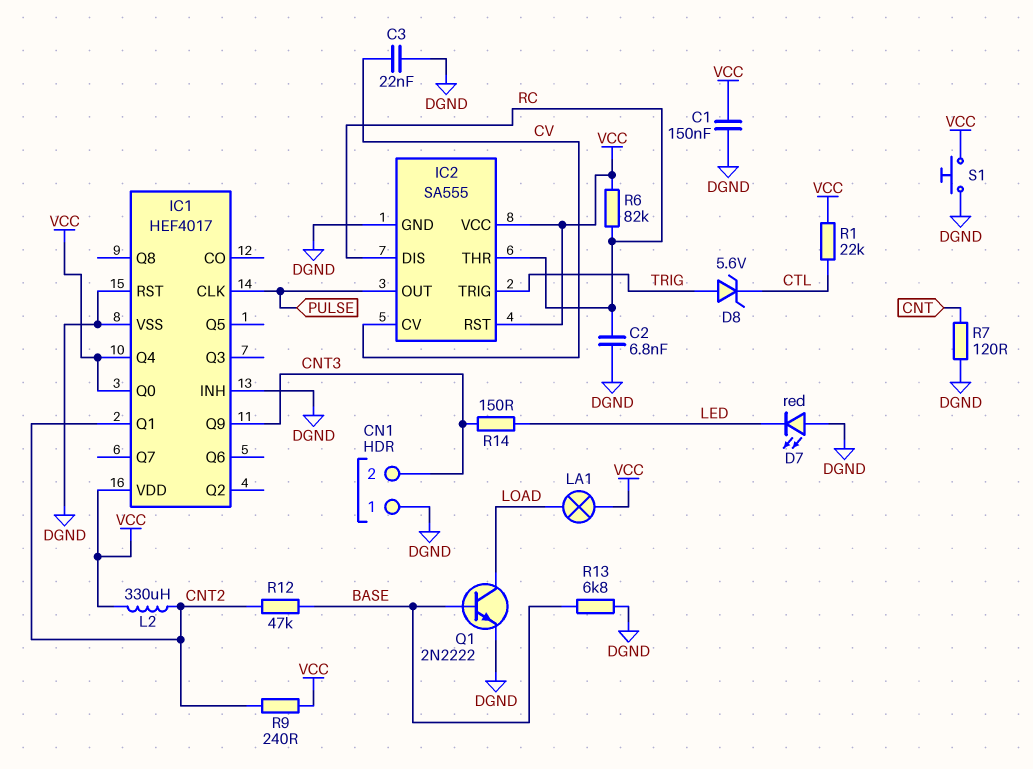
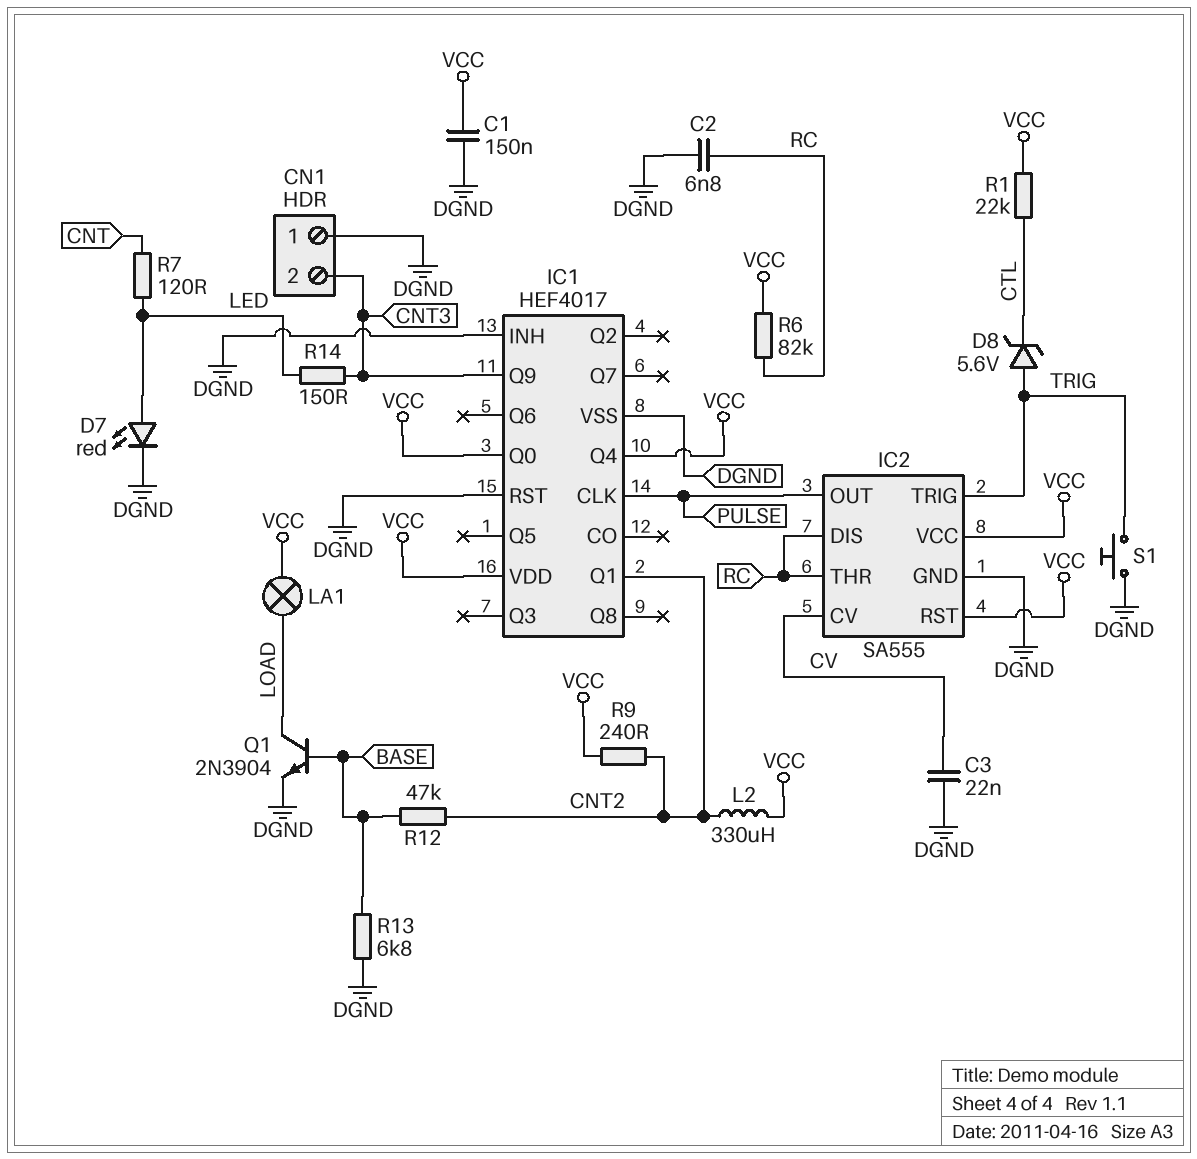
D7: LED red (A DGND, K LED) -> LED red (A LED, K DGND)
Q1: NPN 2N2222 (B BASE, C LOAD, E DGND) -> NPN 2N3904 (B BASE, C LOAD, E DGND)
R7: 120 (CNT, DGND) -> 120 (CNT, LED)
S1: button (DGND, VCC) -> button (DGND, TRIG)

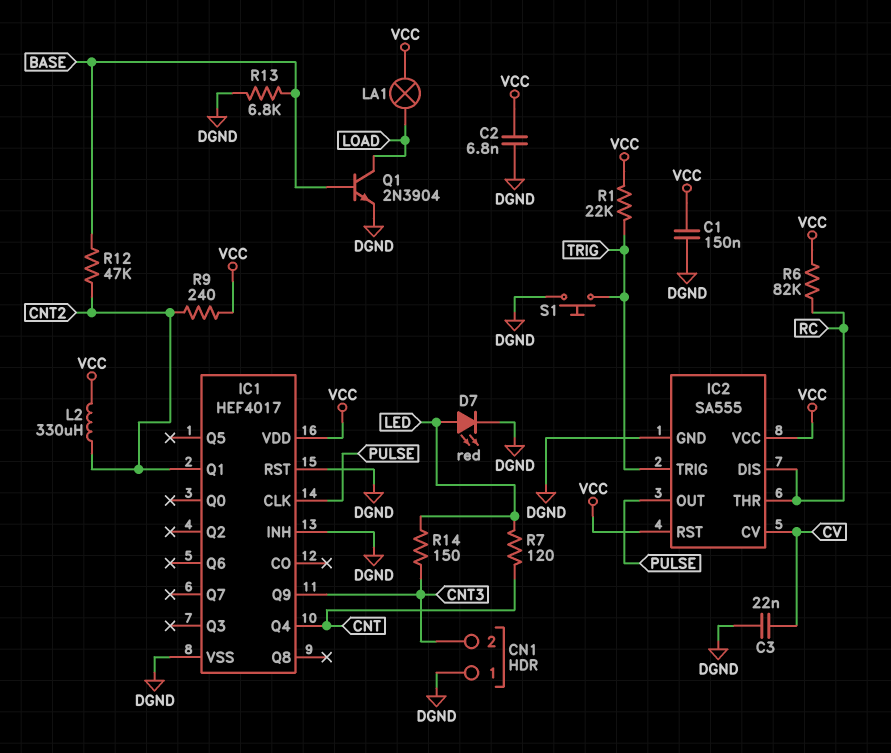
C2: 6.8nF (DGND, RC) -> 6.8nF (DGND, VCC)
D8: zener 5.6V (A TRIG, K CTL) -> none
IC1 pin Q0: VCC -> none
IC1 pin Q4: VCC -> CNT
R1: 22k (CTL, VCC) -> 22k (TRIG, VCC)

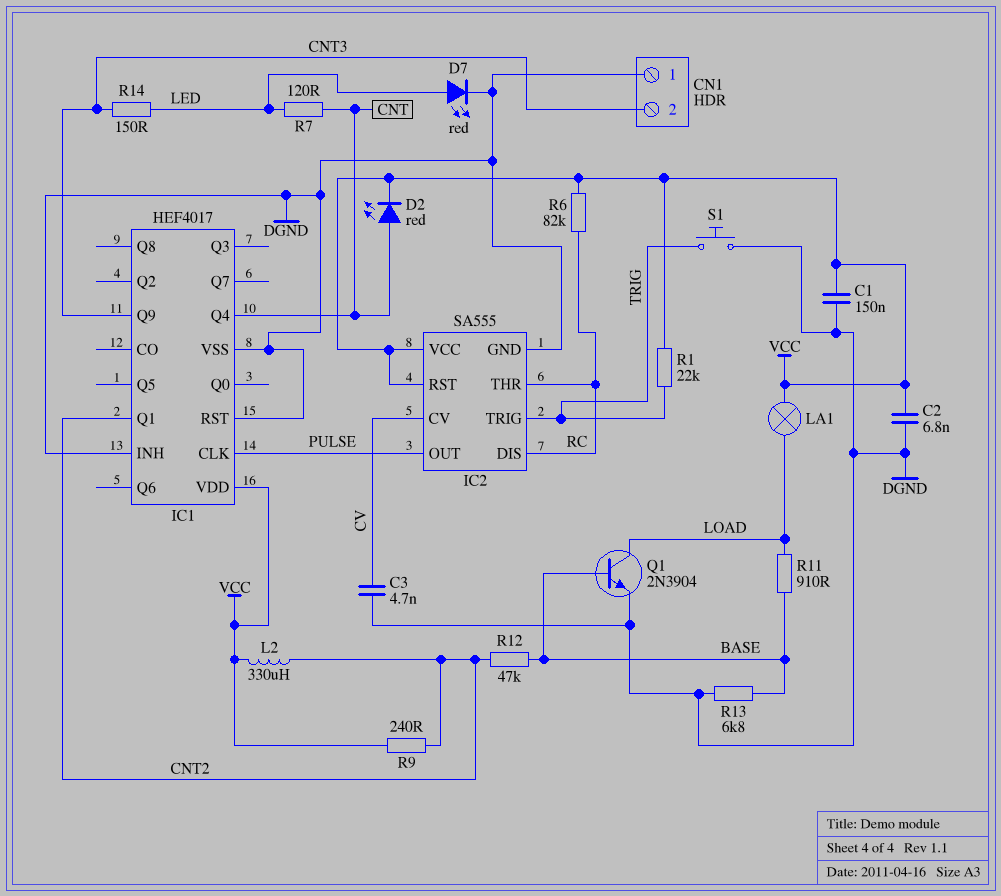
C3: 22nF (CV, DGND) -> 4.7nF (CV, DGND)
D2: none -> LED red (A CNT, K VCC)
R11: none -> 910 (BASE, LOAD)

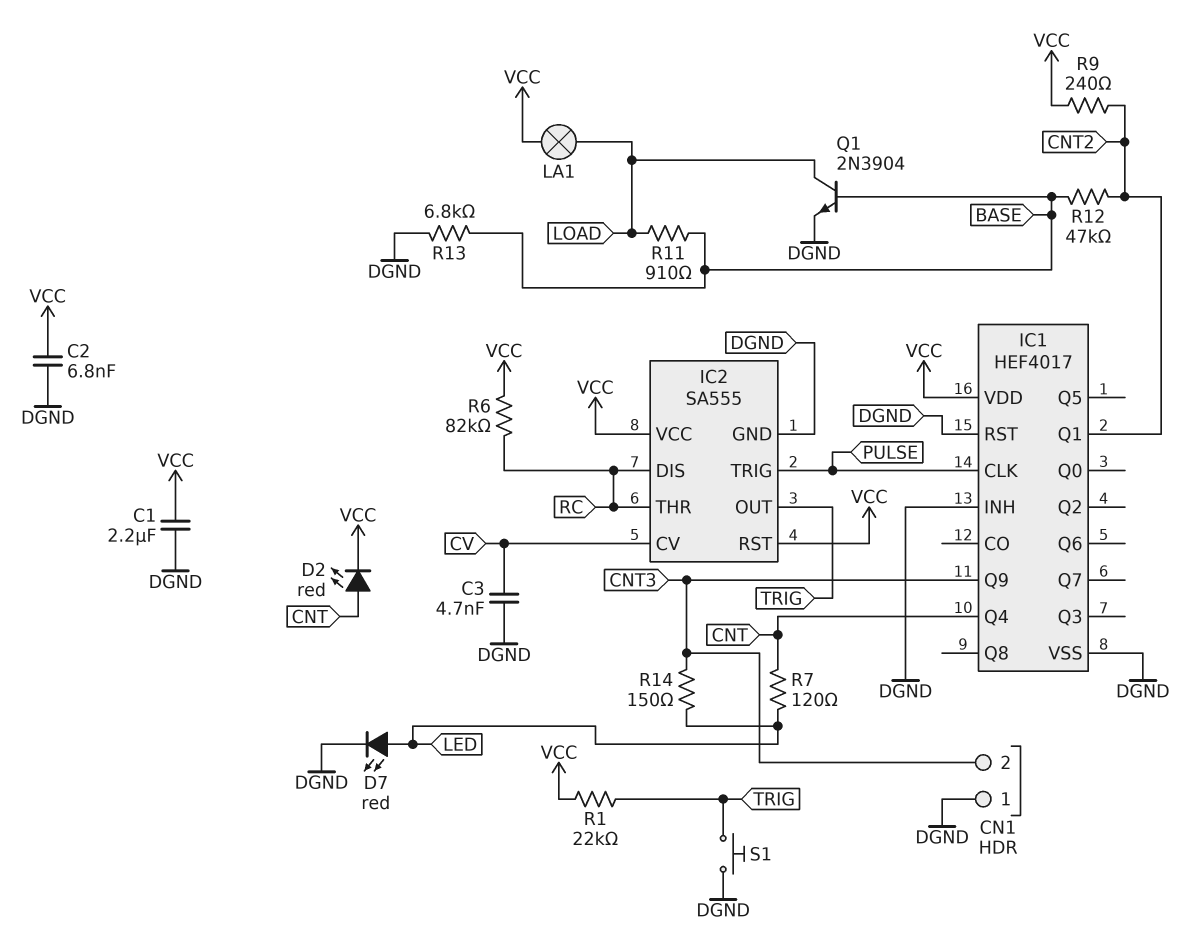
C1: 150nF (DGND, VCC) -> 2.2uF (DGND, VCC)
IC2 pin OUT: PULSE -> TRIG
IC2 pin TRIG: TRIG -> PULSE
L2: 330uH (CNT2, VCC) -> none

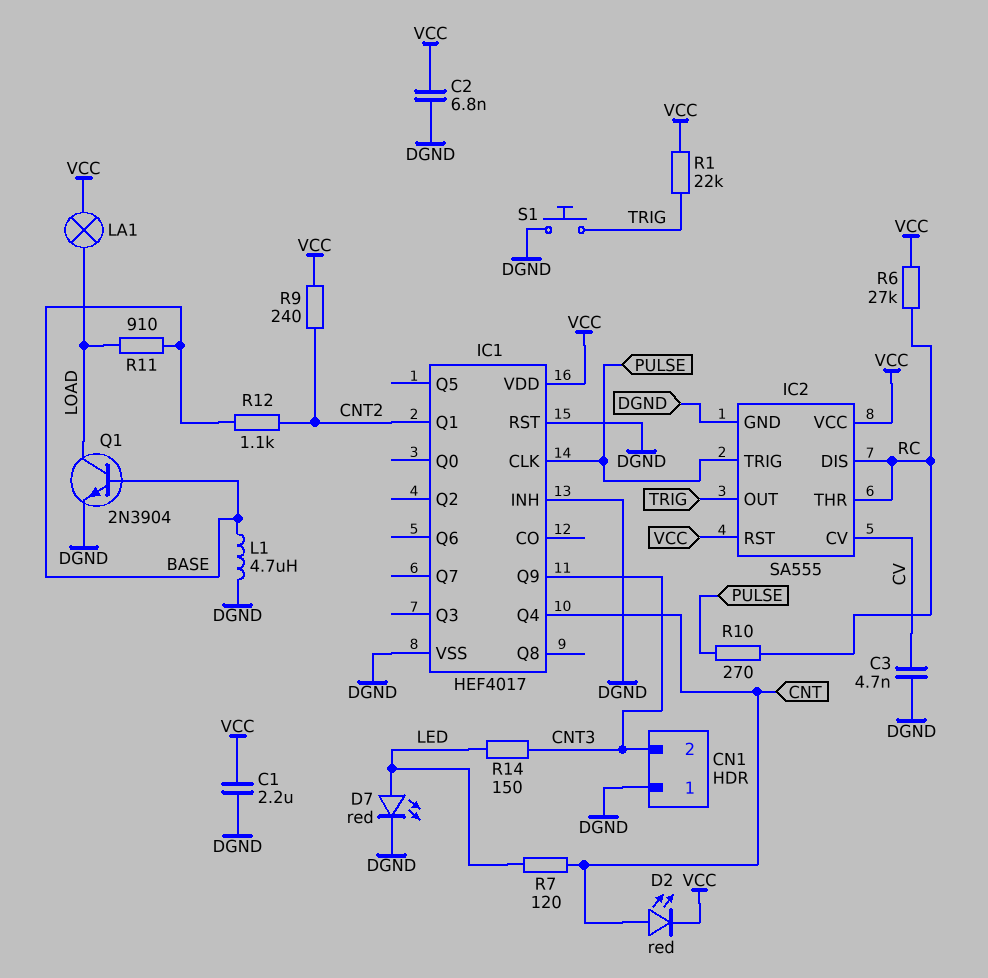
L1: none -> 4.7uH (BASE, DGND)
R6: 82k (RC, VCC) -> 27k (RC, VCC)
R10: none -> 270 (PULSE, RC)
R12: 47k (BASE, CNT2) -> 1.1k (BASE, CNT2)
R13: 6.8k (BASE, DGND) -> none

